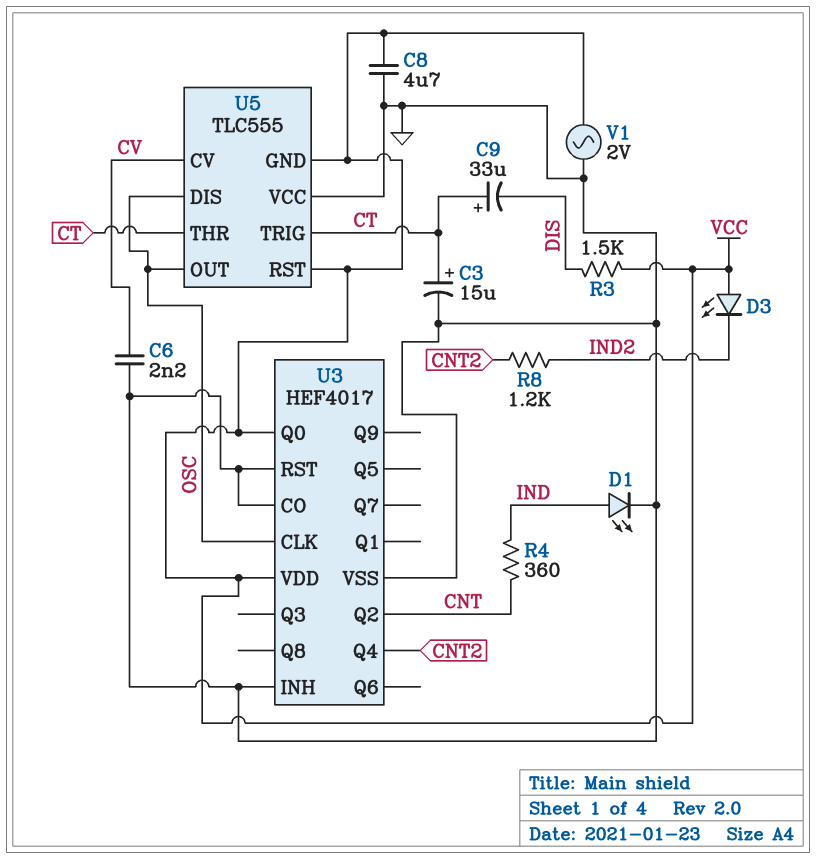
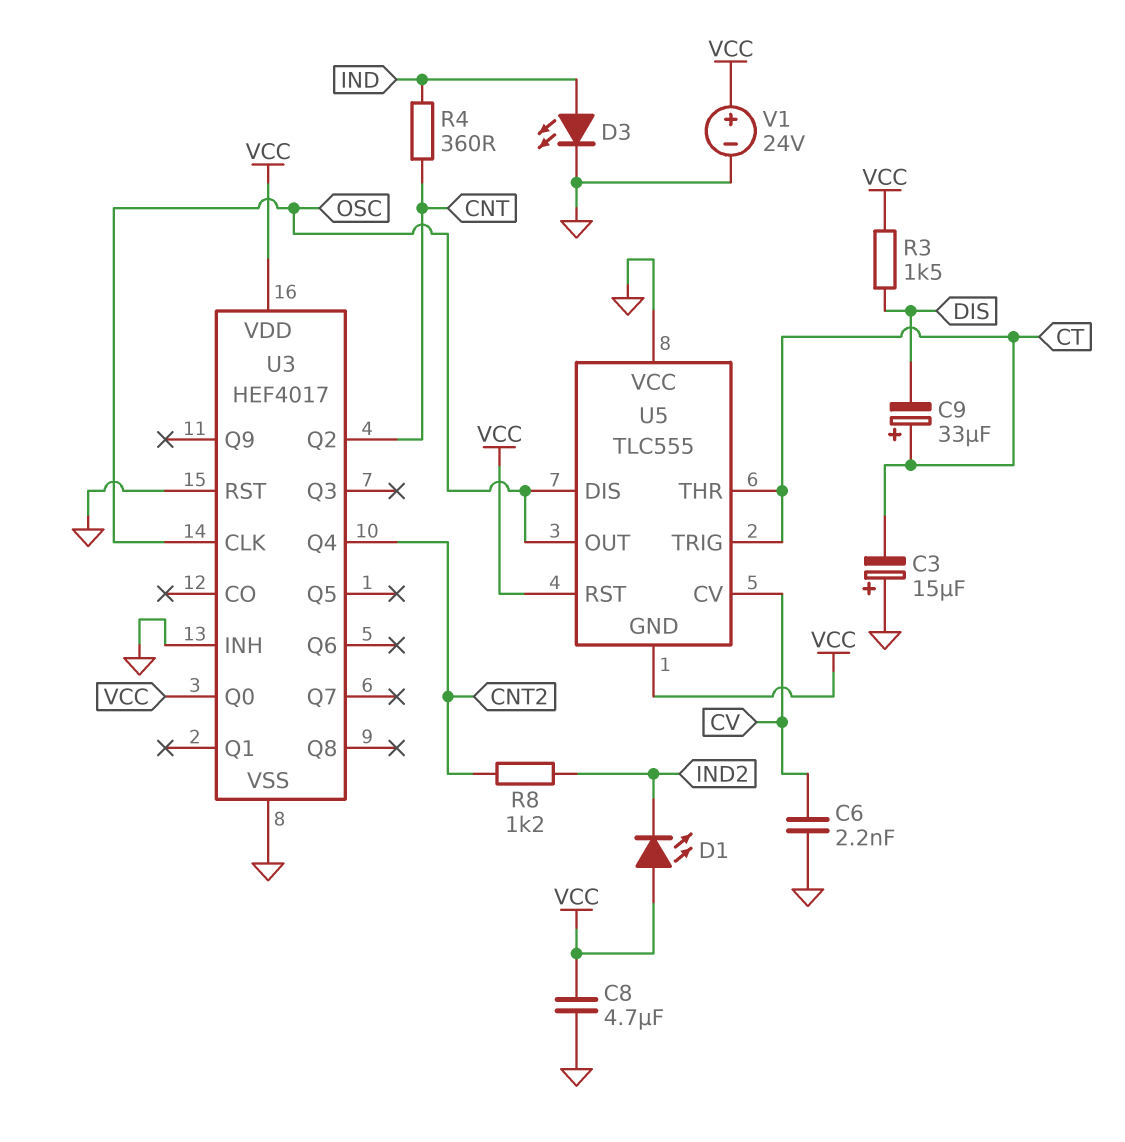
C3: 15uF (plus CT, minus GND) -> 15uF (plus GND, minus CT)
D1: LED (A IND, K GND) -> LED (A VCC, K IND2)
D3: LED (A VCC, K IND2) -> LED (A IND, K GND)
U3 pin CO: GND -> none
V1: AC 2V (GND, VCC) -> 24V (plus VCC, minus GND)

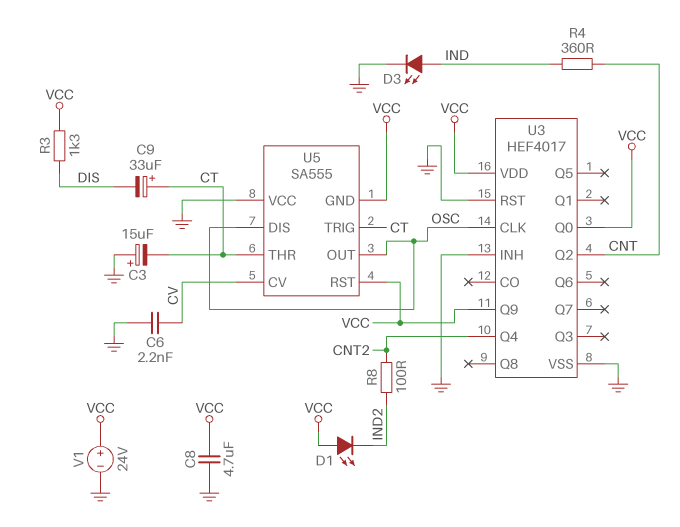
R3: 1.5k (DIS, VCC) -> 1.3k (DIS, VCC)
R8: 1.2k (CNT2, IND2) -> 100 (CNT2, IND2)
U3 pin Q9: none -> VCC
U5: TLC555 -> SA555

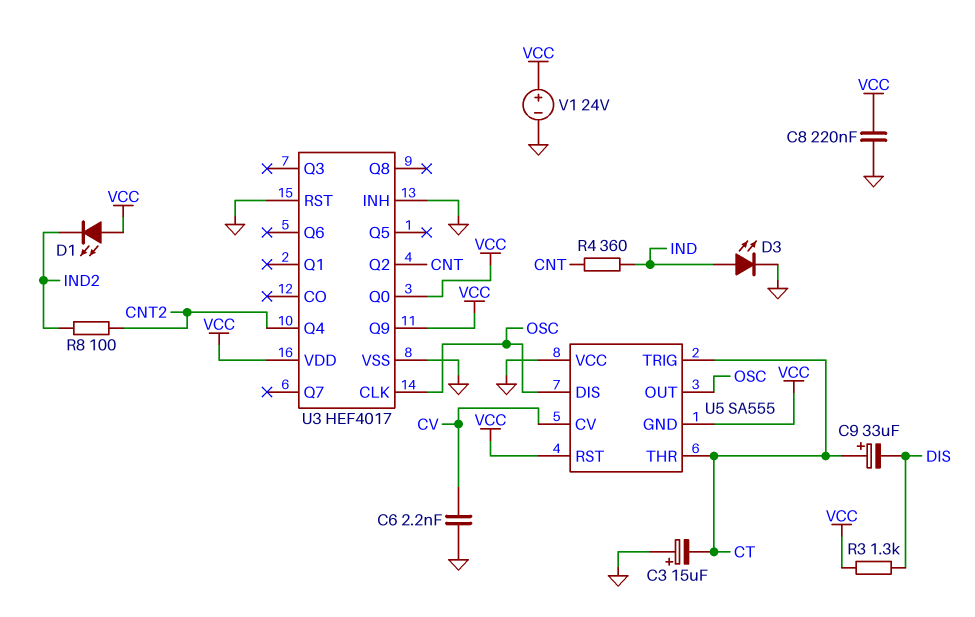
C8: 4.7uF (GND, VCC) -> 220nF (GND, VCC)

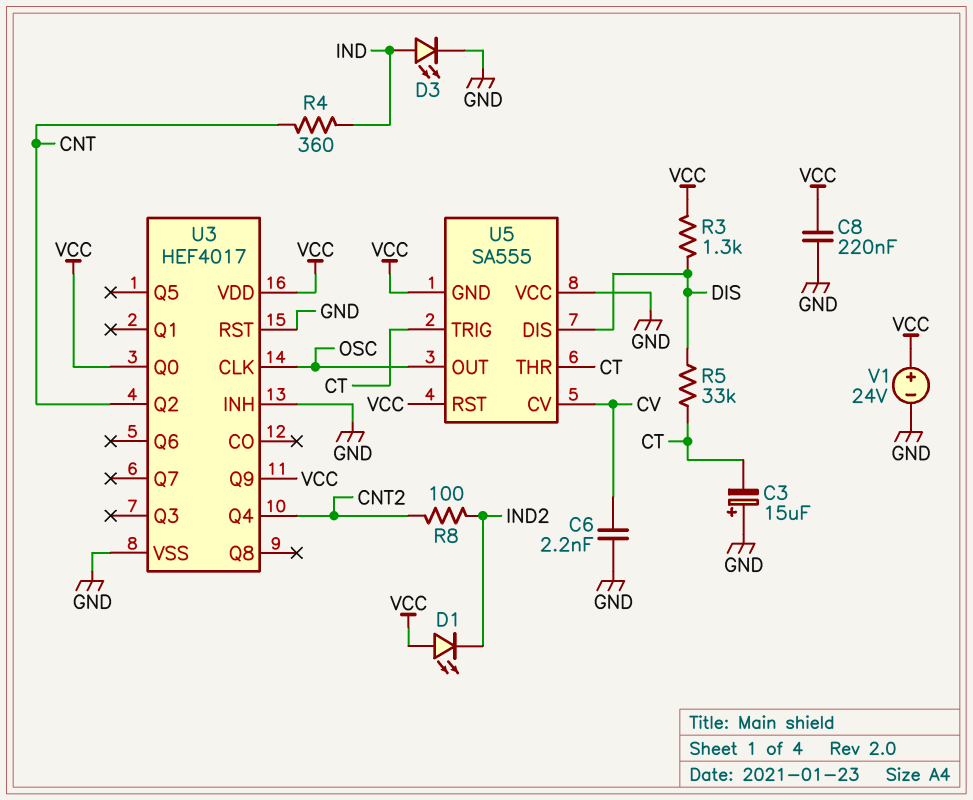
C9: 33uF (plus CT, minus DIS) -> none
R5: none -> 33k (CT, DIS)
U5 pin DIS: OSC -> DIS

